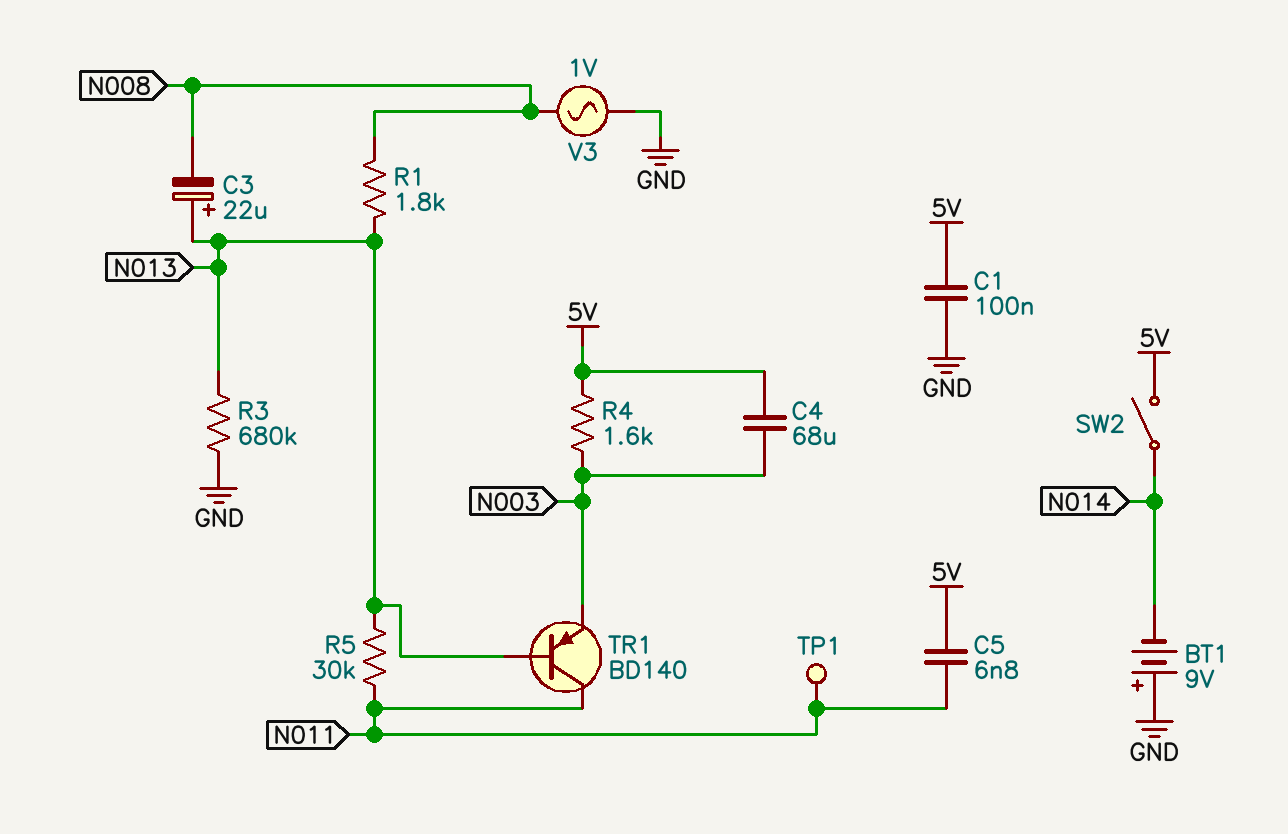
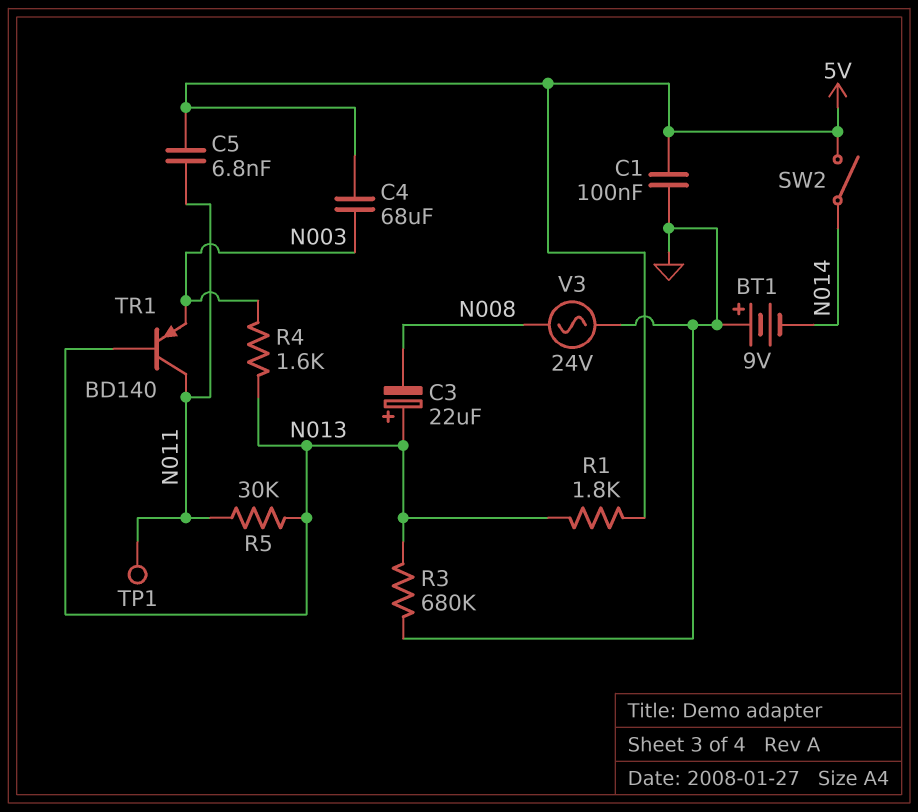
R1: 1.8k (N008, N013) -> 1.8k (5V, N013)
R4: 1.6k (5V, N003) -> 1.6k (N003, N013)
V3: AC 1V (GND, N008) -> AC 24V (GND, N008)

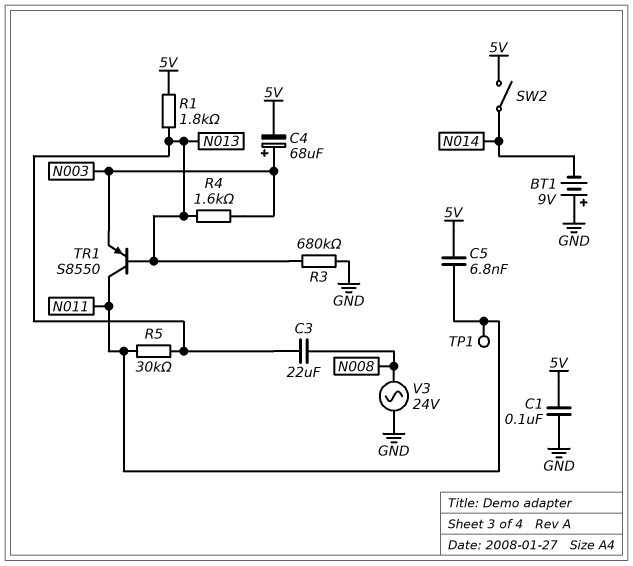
C3: 22uF (plus N013, minus N008) -> 22uF (N008, N013)
C4: 68uF (5V, N003) -> 68uF (plus N003, minus 5V)
TR1: PNP BD140 (B N013, C N011, E N003) -> PNP S8550 (B N013, C N011, E N003)

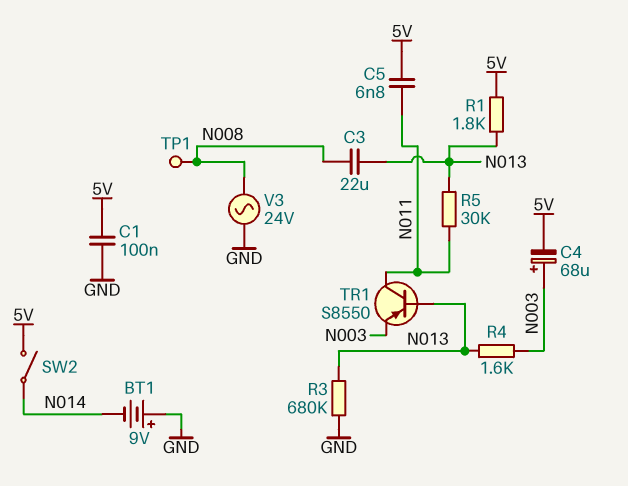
TP1: test point (N011) -> test point (N008)

